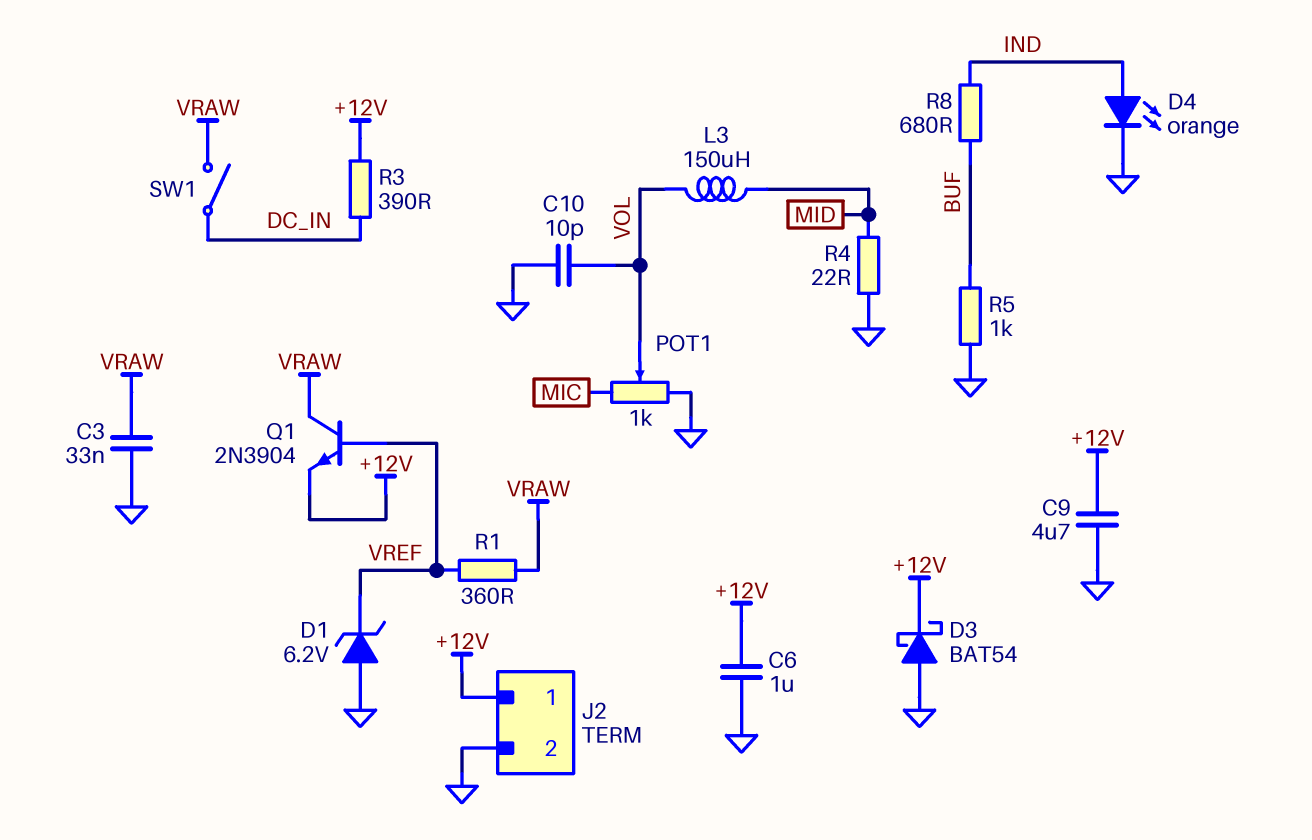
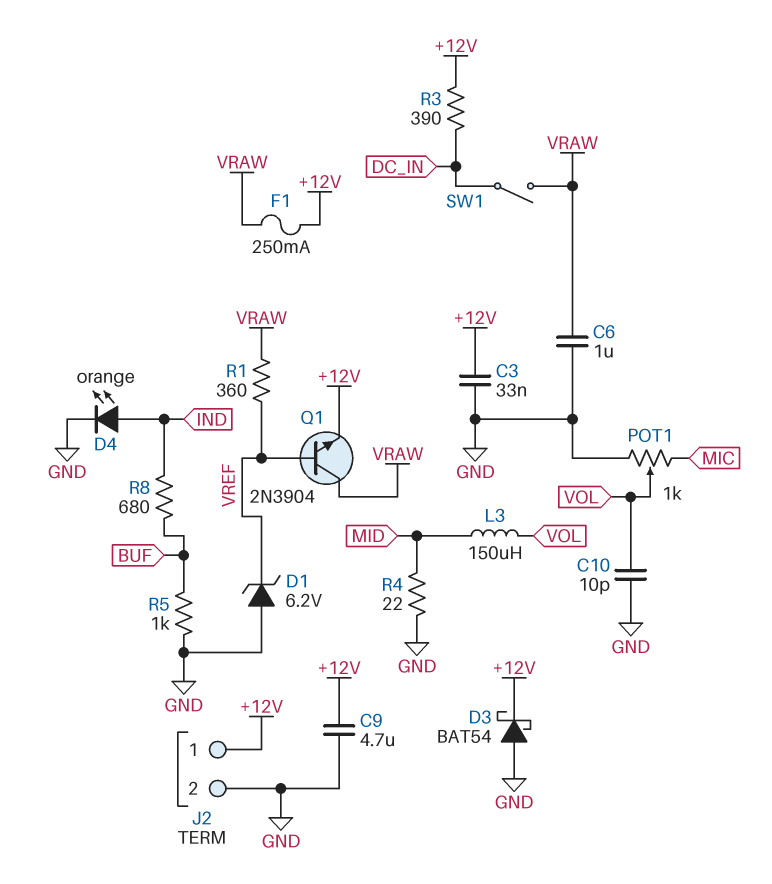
C3: 33nF (GND, VRAW) -> 33nF (+12V, GND)
C6: 1uF (+12V, GND) -> 1uF (GND, VRAW)
F1: none -> 250mA (+12V, VRAW)

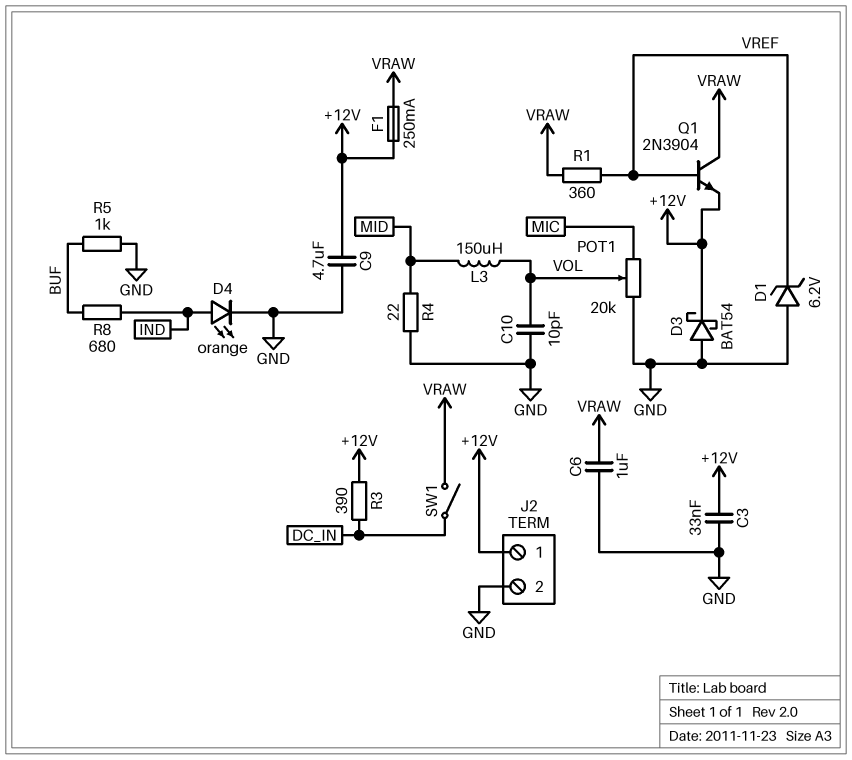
POT1: 1k (GND, MIC, wiper VOL) -> 20k (GND, MIC, wiper VOL)

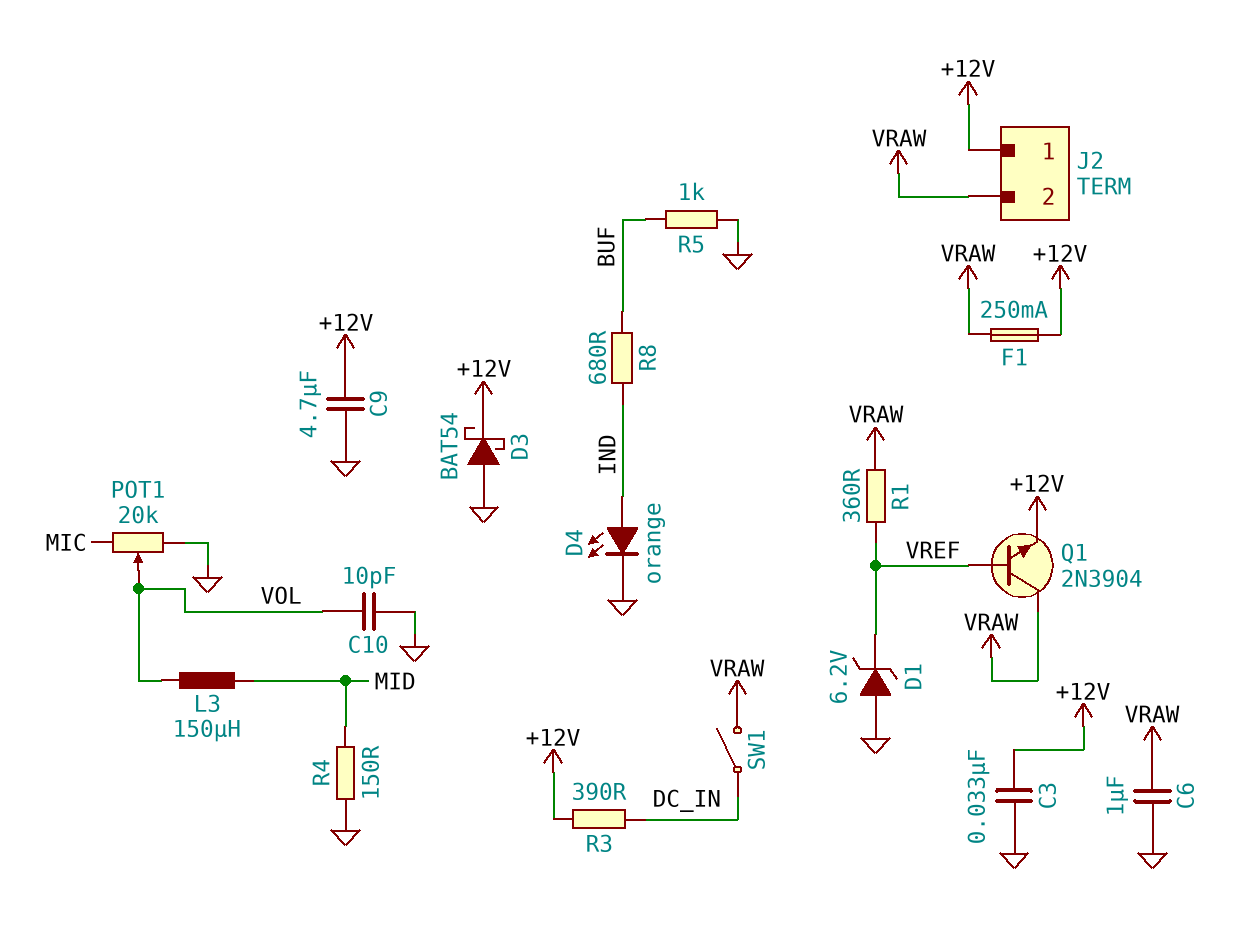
J2 pin 2: GND -> VRAW
R4: 22 (GND, MID) -> 150 (GND, MID)

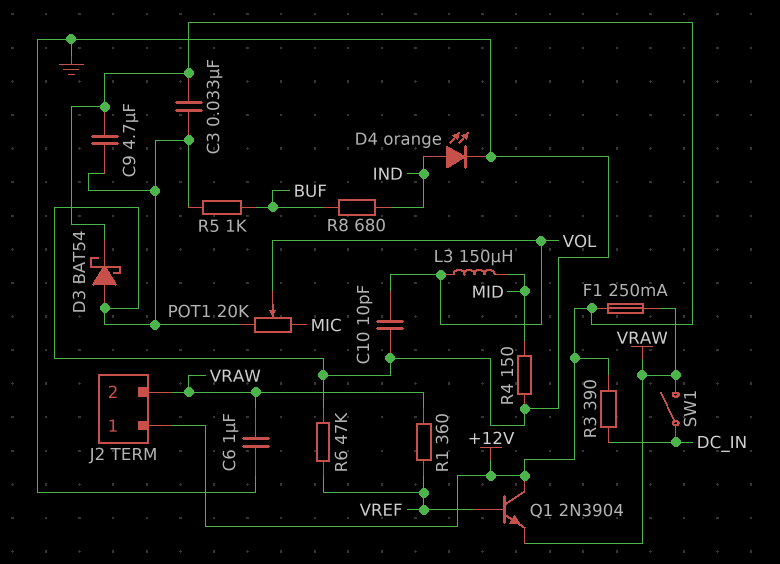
D1: zener 6.2V (A GND, K VREF) -> none
Q1: NPN 2N3904 (B VREF, C VRAW, E +12V) -> NPN 2N3904 (B VREF, C +12V, E VRAW)
R6: none -> 47k (GND, VREF)

